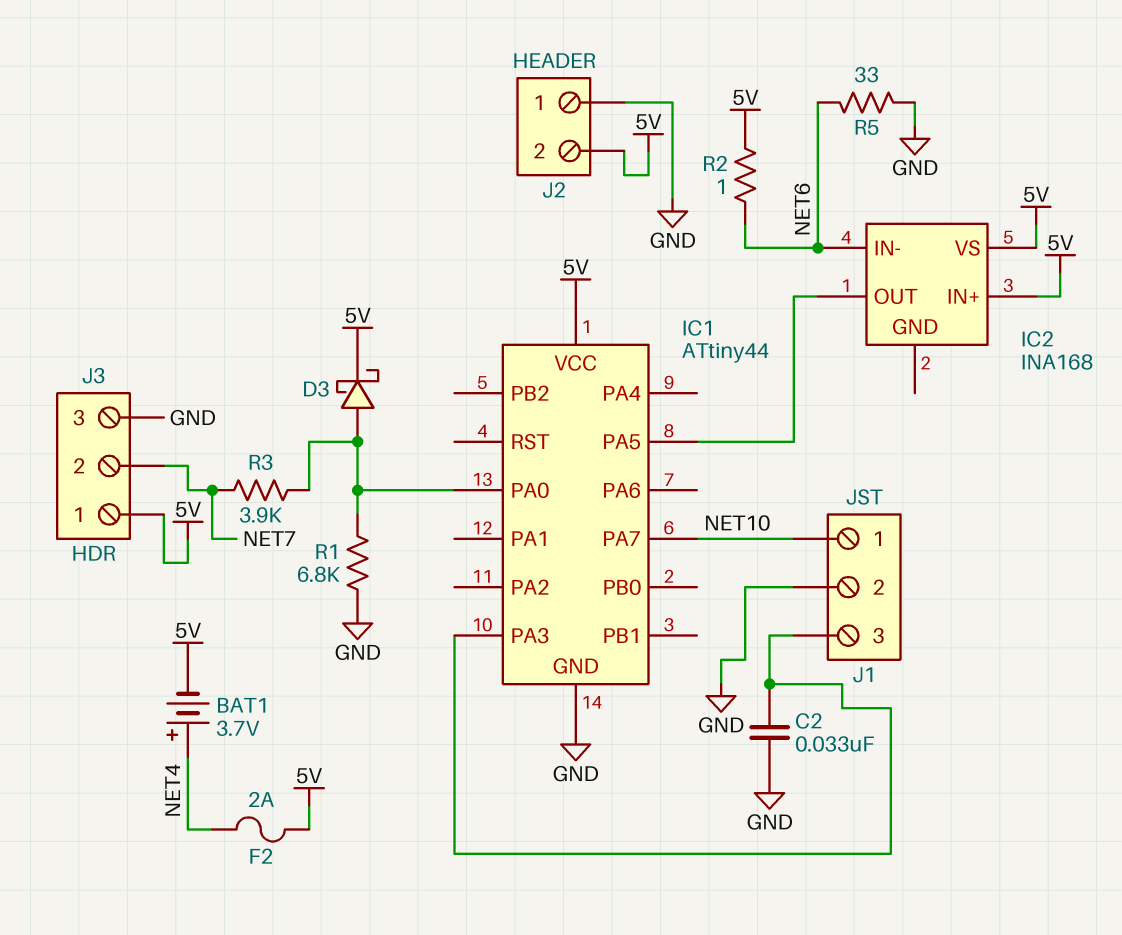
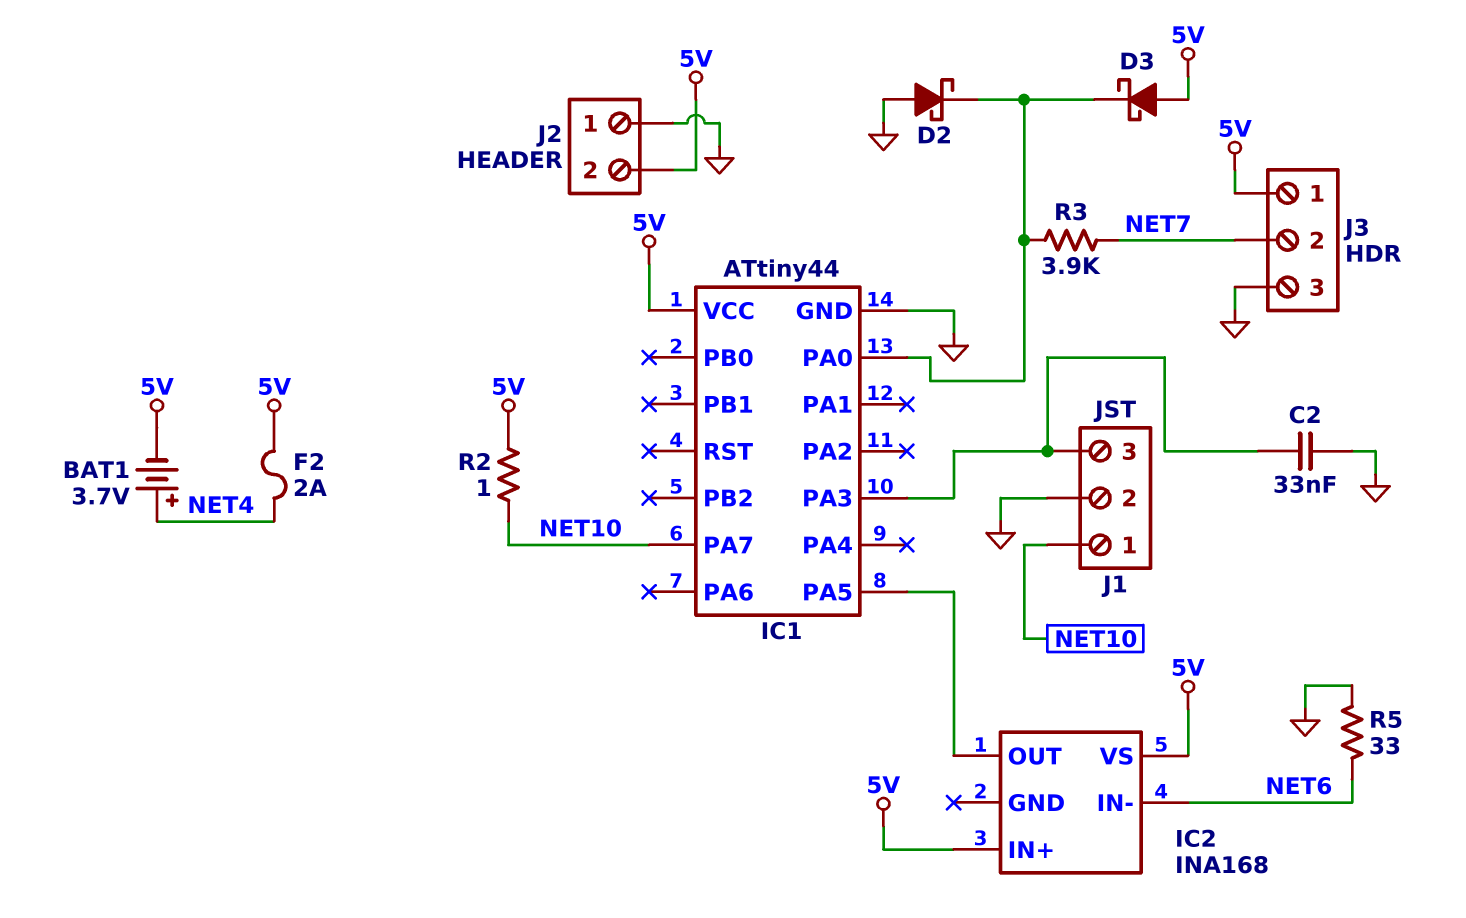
D2: none -> schottky (A GND, K IC1/PA0)
D3: schottky (A IC1/PA0, K 5V) -> schottky (A 5V, K IC1/PA0)
R1: 6.8k (GND, IC1/PA0) -> none
R2: 1 (5V, NET6) -> 1 (5V, NET10)

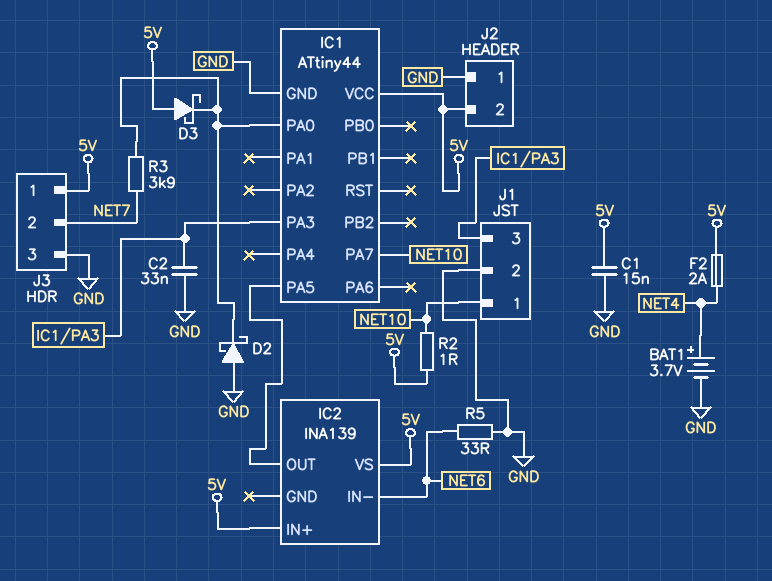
BAT1: 3.7V (plus NET4, minus 5V) -> 3.7V (plus NET4, minus GND)
C1: none -> 15nF (5V, GND)
IC2: INA168 -> INA139

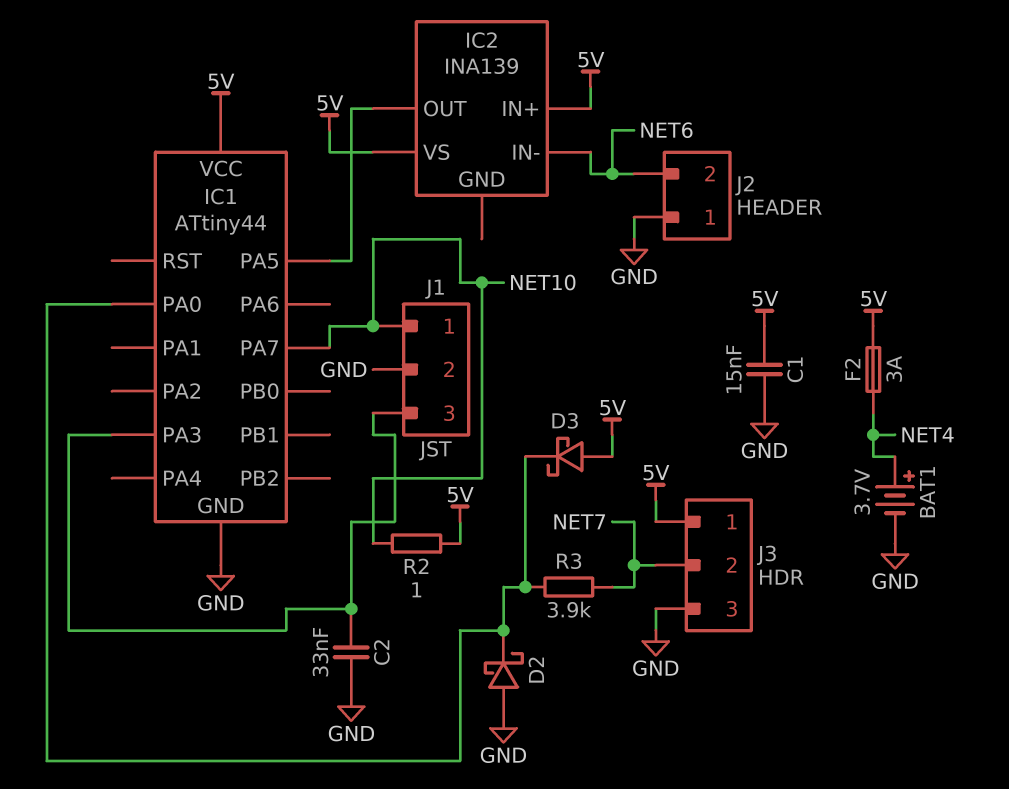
F2: 2A (5V, NET4) -> 3A (5V, NET4)
J2 pin 2: 5V -> NET6
R5: 33 (GND, NET6) -> none

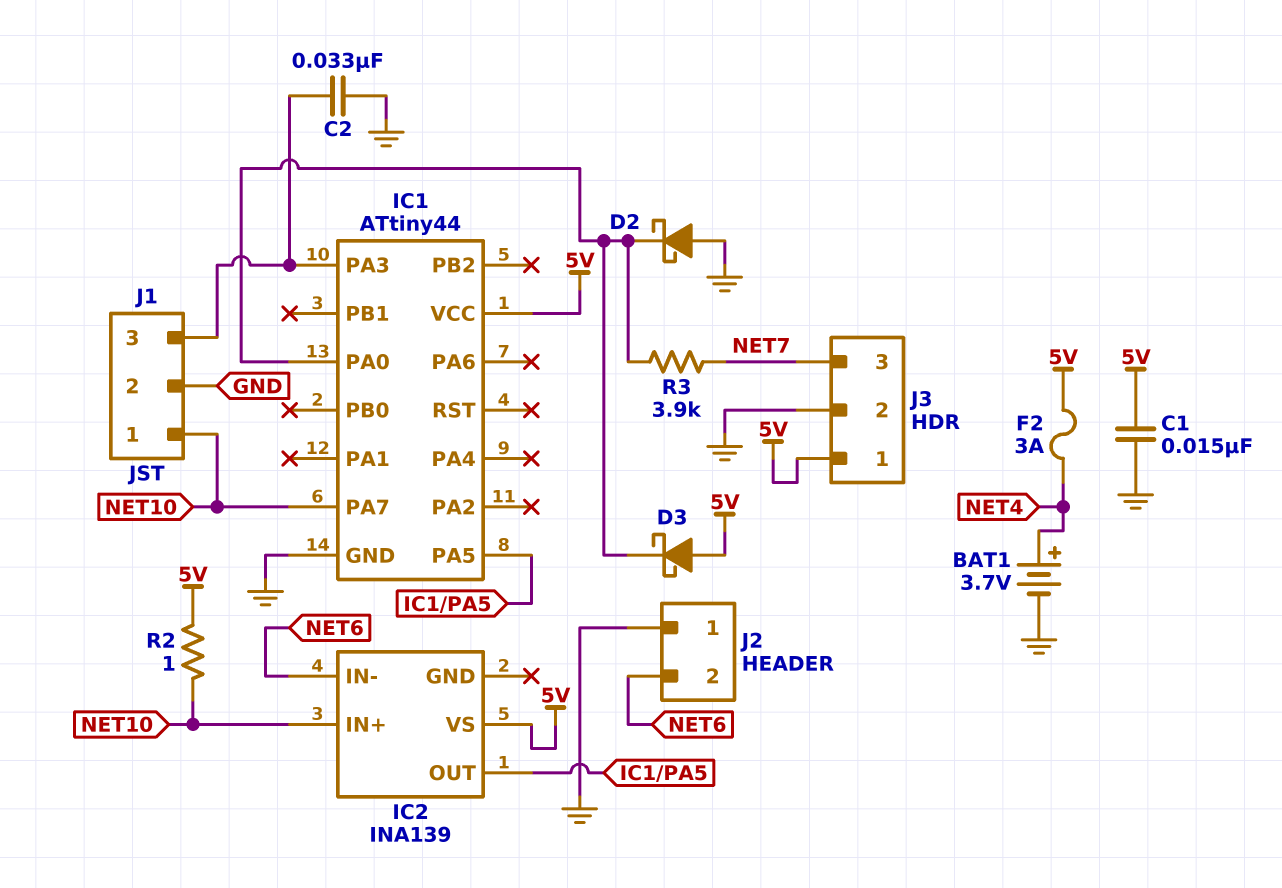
IC2 pin IN+: 5V -> NET10
J3 pin 2: NET7 -> GND
J3 pin 3: GND -> NET7

